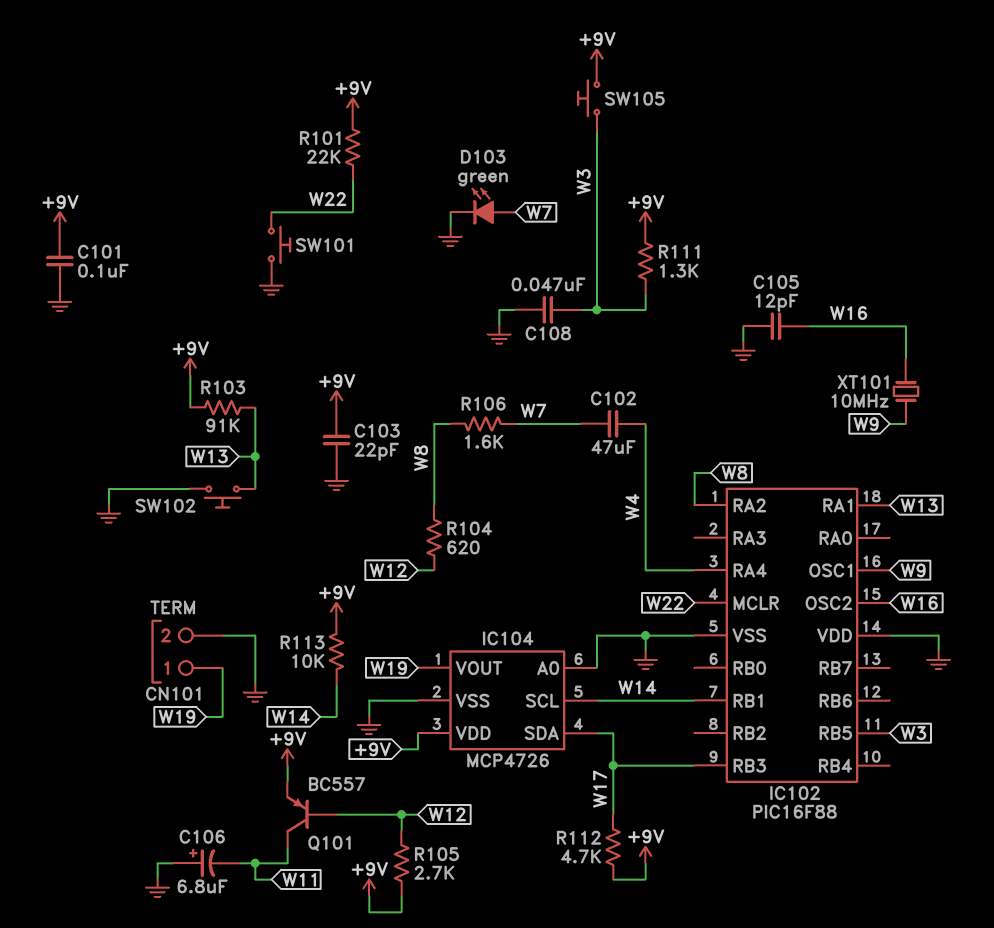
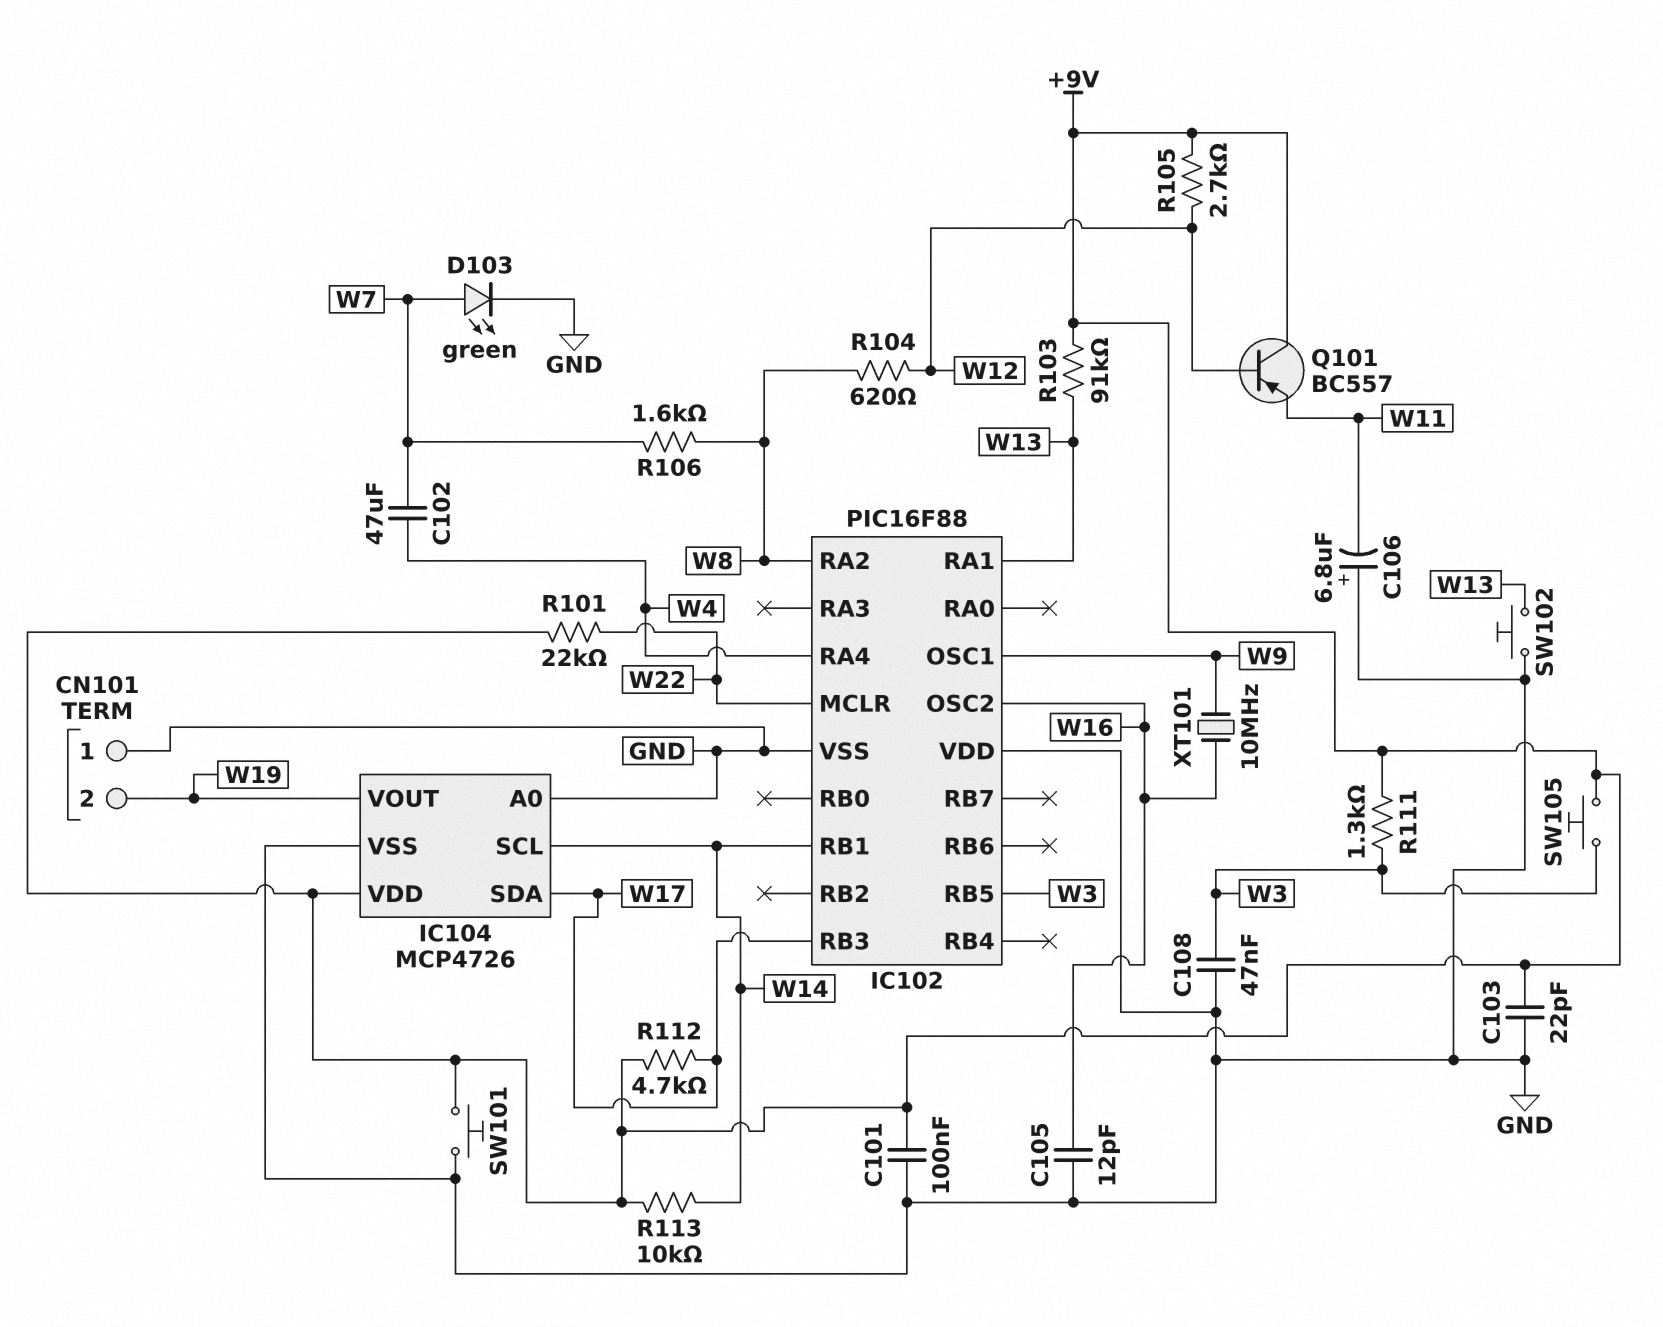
CN101 pin 1: W19 -> GND
CN101 pin 2: GND -> W19
Q101: PNP BC557 (B W12, C W11, E +9V) -> PNP BC557 (B W12, C +9V, E W11)
SW101: button (GND, W22) -> button (+9V, GND)

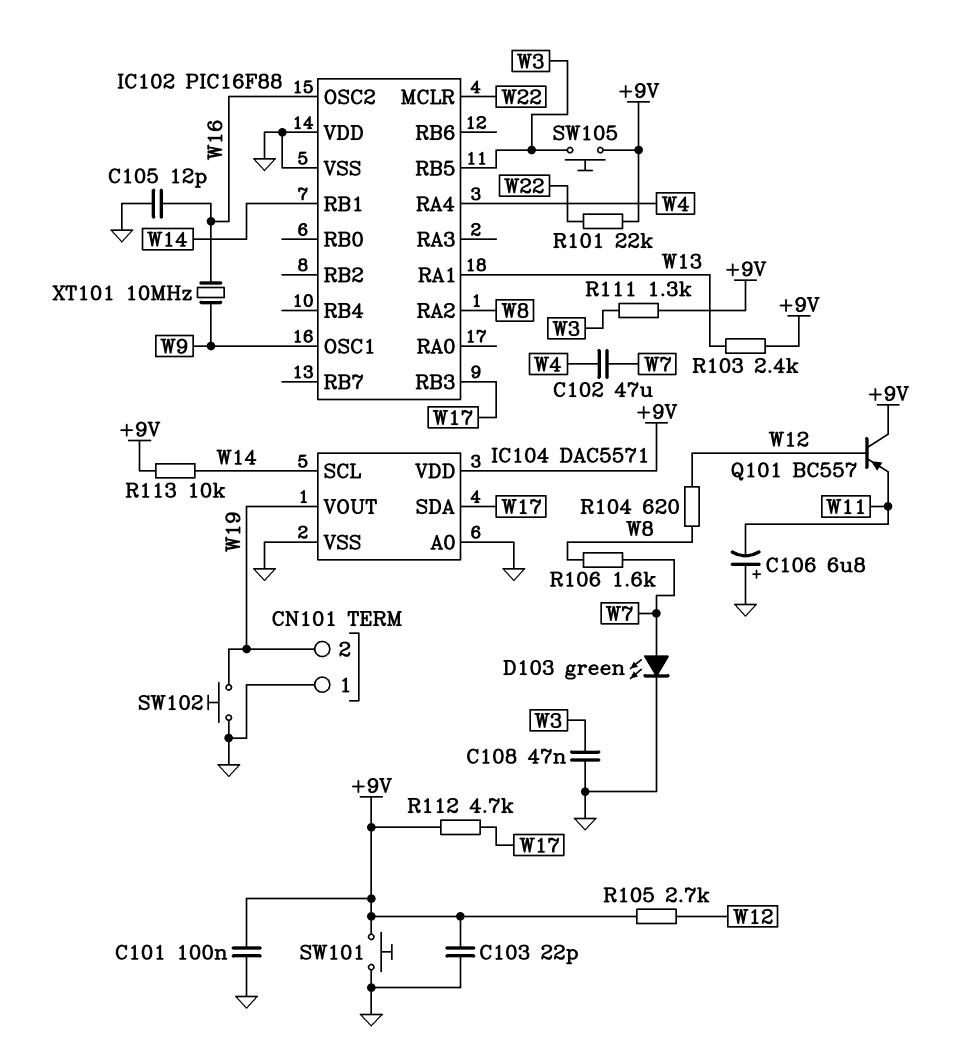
IC104: MCP4726 -> DAC5571
R103: 91k (+9V, W13) -> 2.4k (+9V, W13)
SW102: button (GND, W13) -> button (GND, W19)

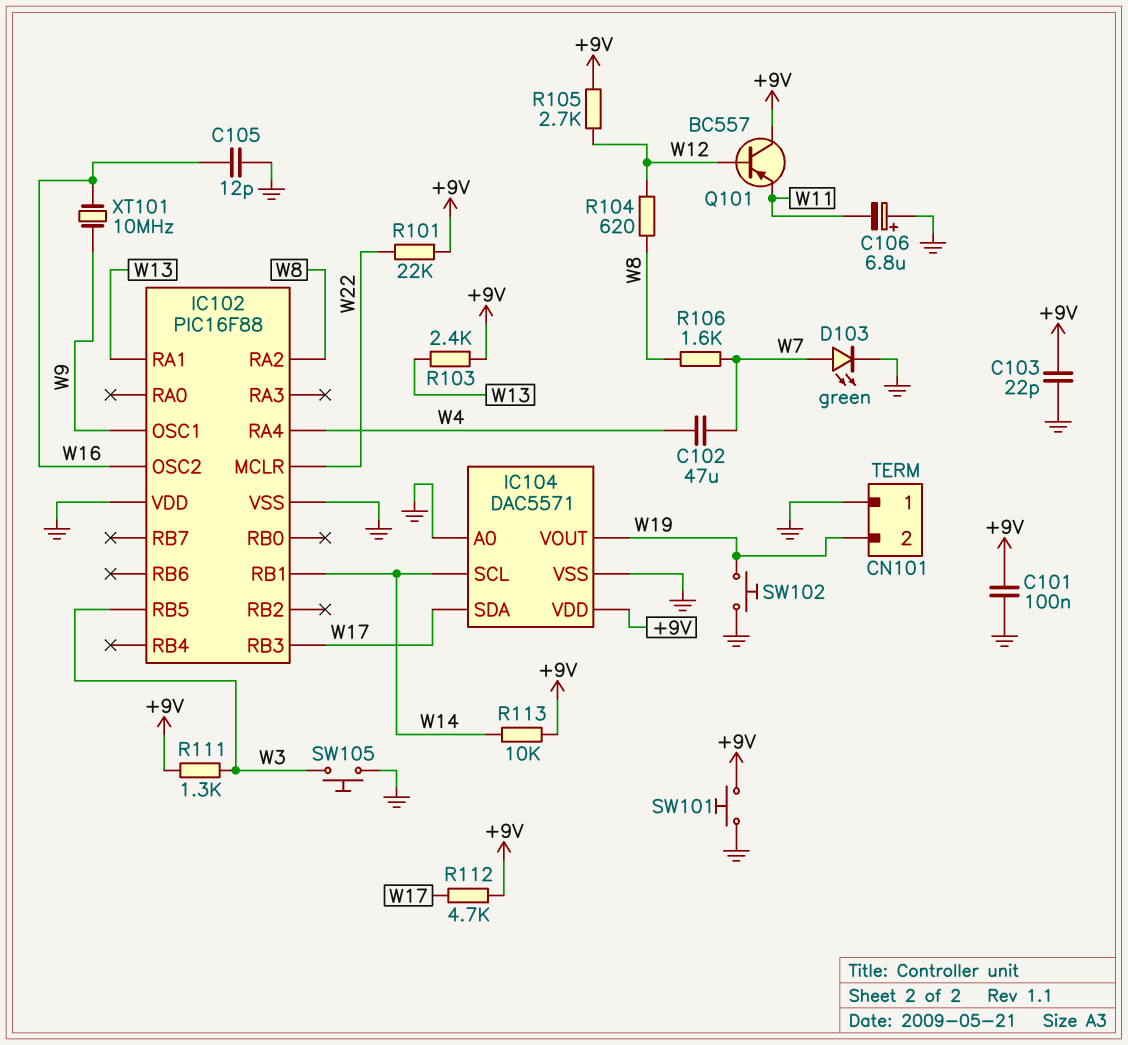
C108: 47nF (GND, W3) -> none
SW105: button (+9V, W3) -> button (GND, W3)

